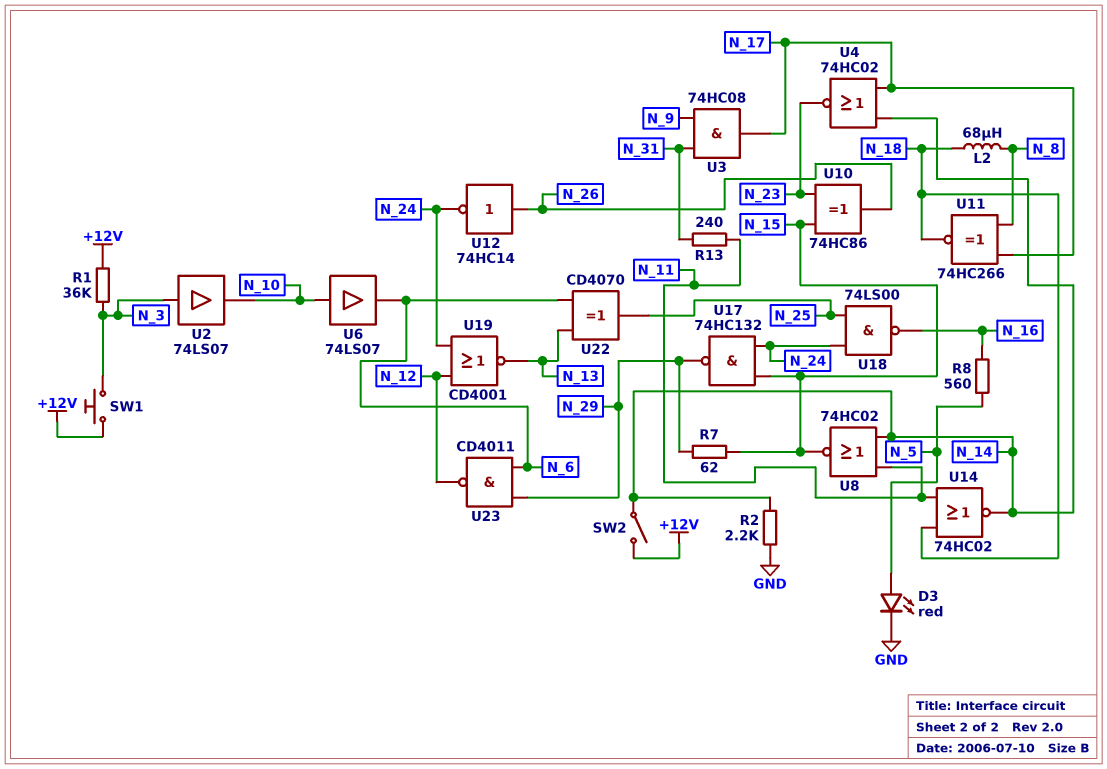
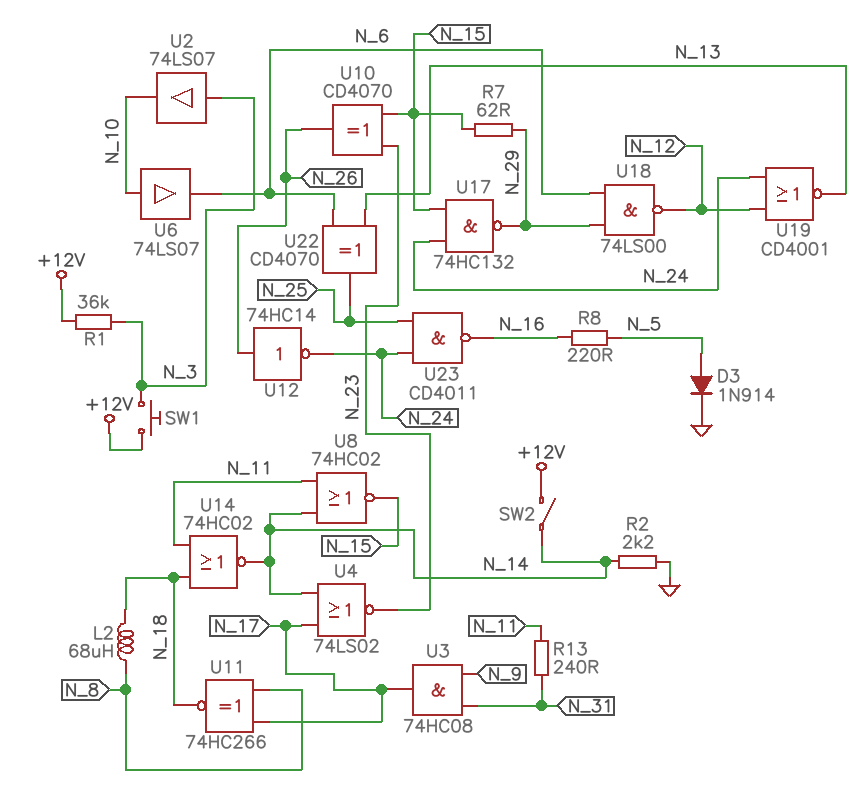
D3: LED red (A N_5, K GND) -> diode 1N914 (A N_5, K GND)
R8: 560 (N_5, N_16) -> 220 (N_5, N_16)
U4: NOR 74HC02 (in N_14, in N_17, out N_23) -> NOR 74LS02 (in N_14, in N_17, out N_23)
U10: XOR 74HC86 (in N_15, in N_23, out N_26) -> XOR CD4070 (in N_15, in N_23, out N_26)
U18: NAND 74LS00 (in N_24, in N_25, out N_16) -> NAND 74LS00 (in N_6, in N_29, out N_12)
U23: NAND CD4011 (in N_6, in N_29, out N_12) -> NAND CD4011 (in N_24, in N_25, out N_16)

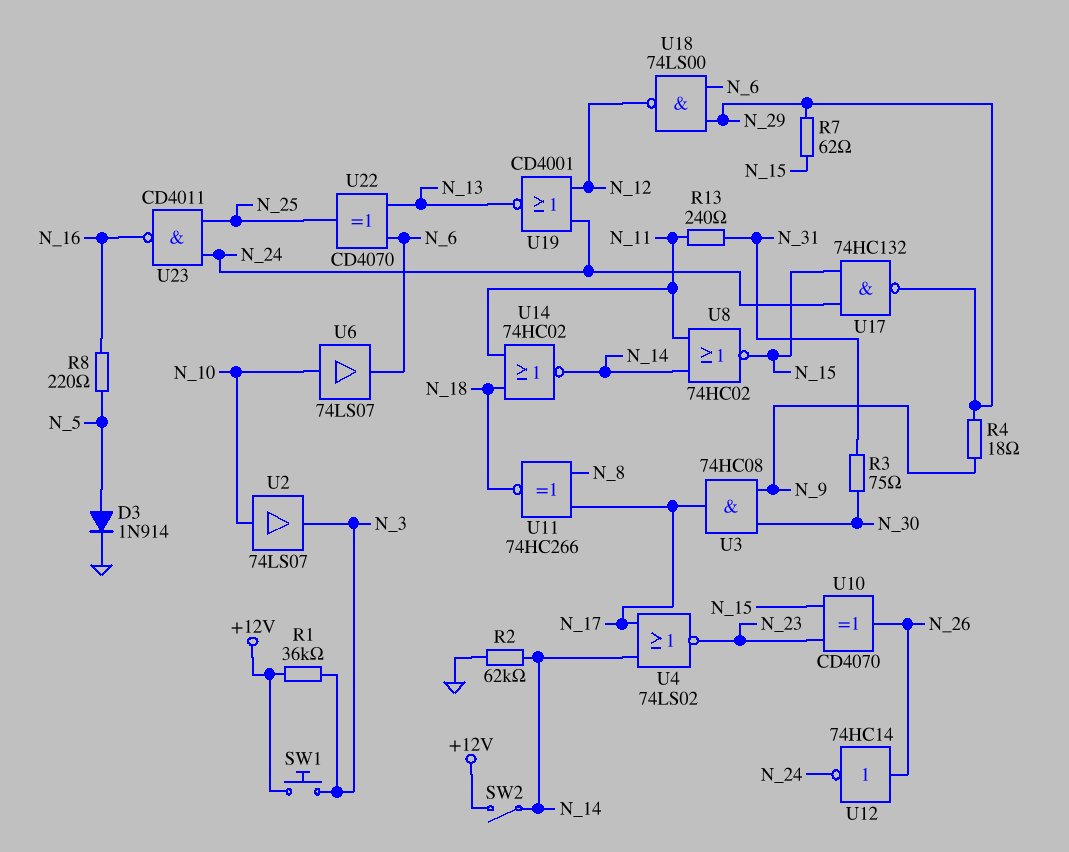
L2: 68uH (N_8, N_18) -> none
R2: 2.2k (GND, N_14) -> 62k (GND, N_14)
R3: none -> 75 (N_30, N_31)
R4: none -> 18 (N_9, N_29)
U2: buffer 74LS07 (in N_3, out N_10) -> buffer 74LS07 (in N_10, out N_3)
U3: AND 74HC08 (in N_9, in N_31, out N_17) -> AND 74HC08 (in N_9, in N_30, out N_17)

